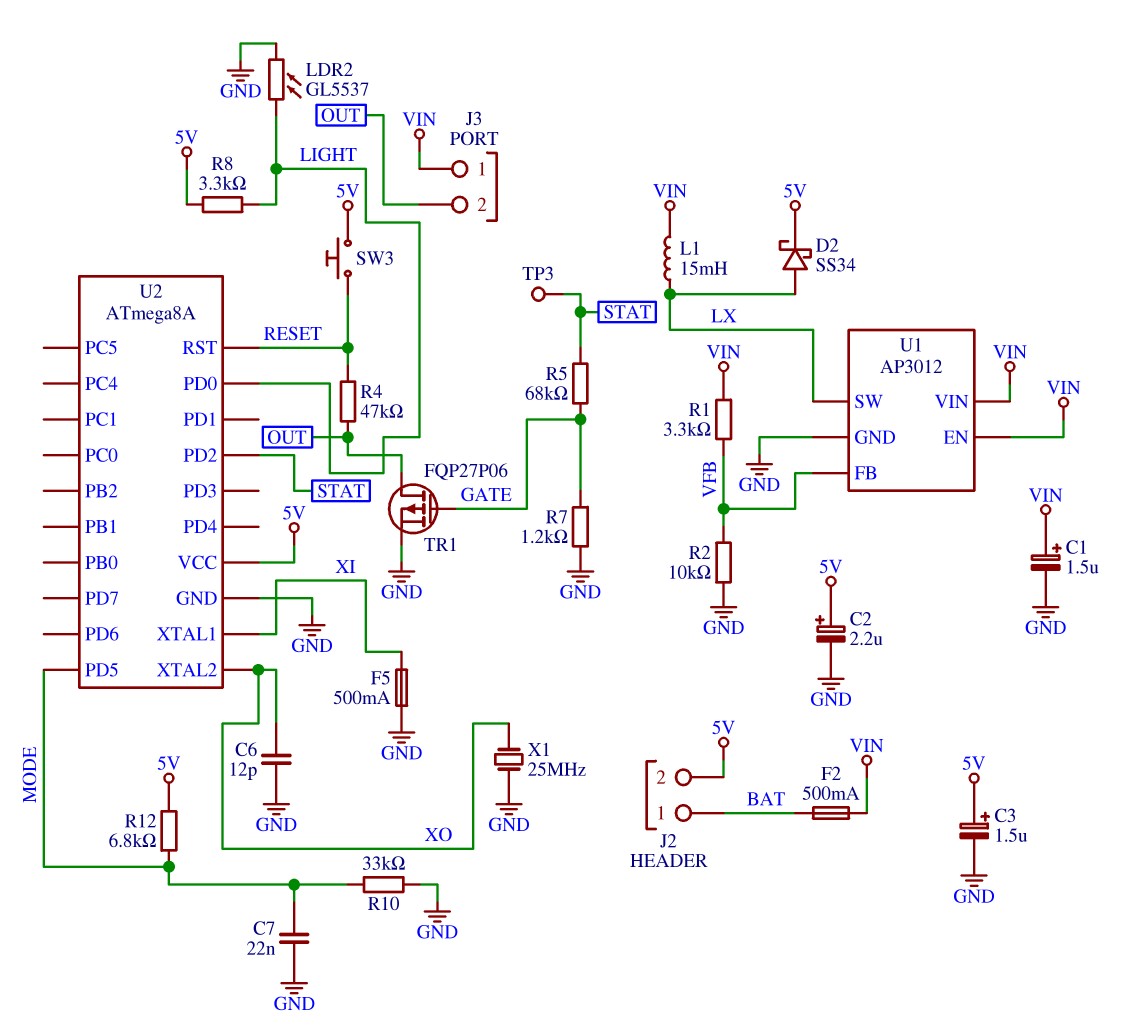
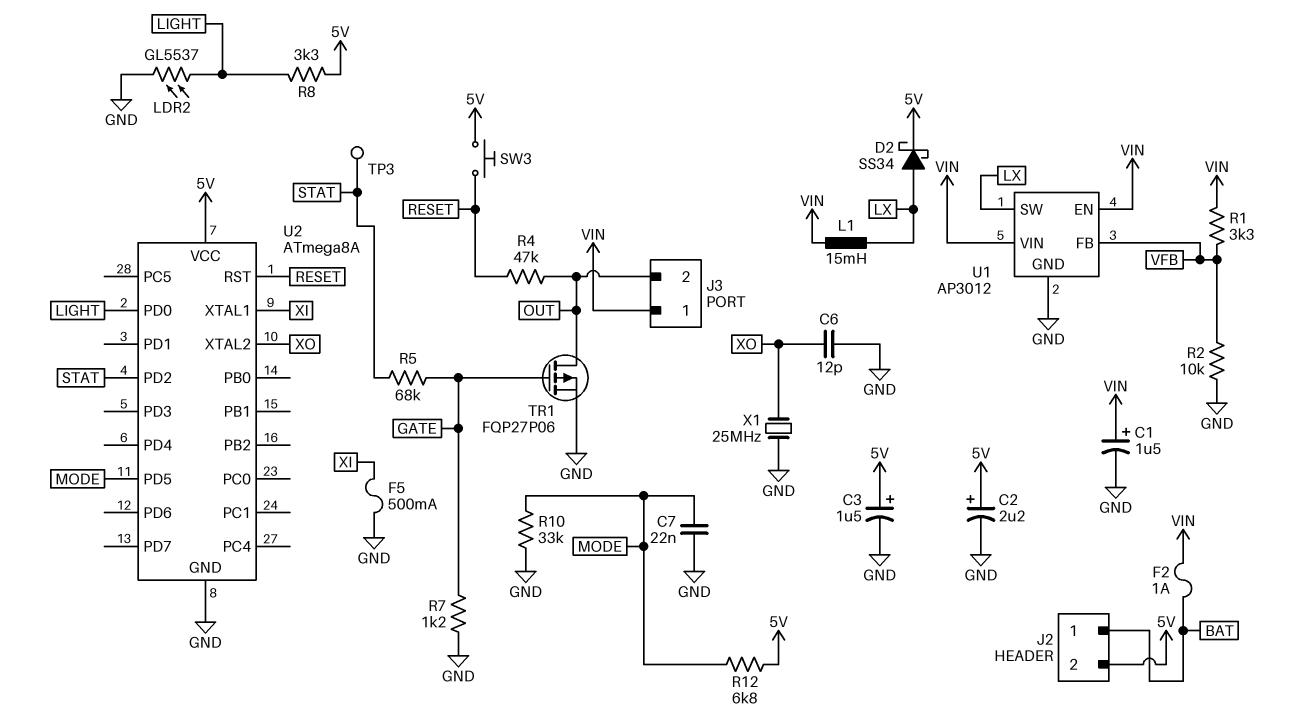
F2: 500mA (BAT, VIN) -> 1A (BAT, VIN)

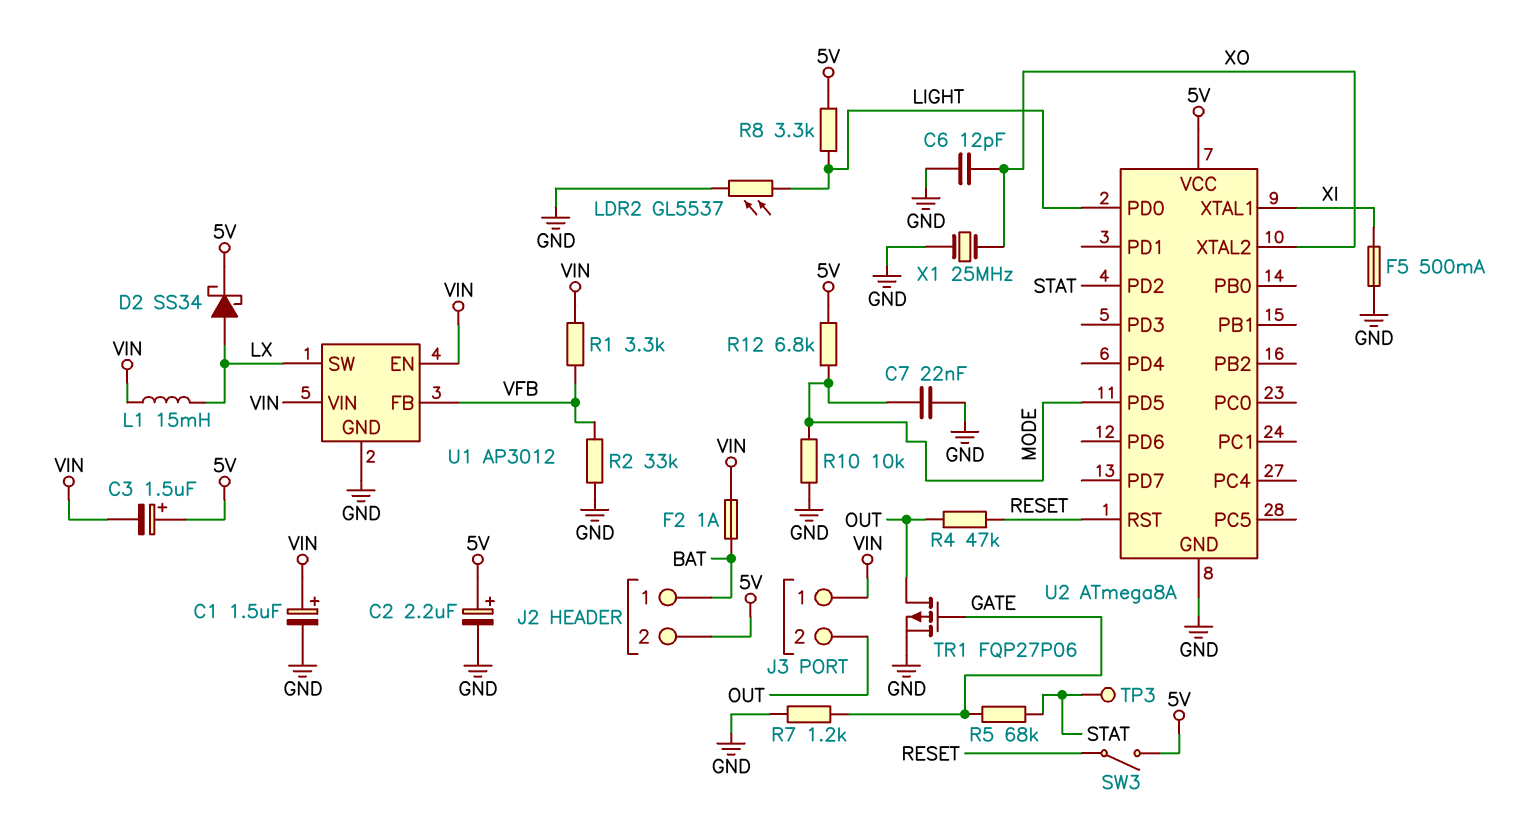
C3: 1.5uF (plus 5V, minus GND) -> 1.5uF (plus 5V, minus VIN)
R2: 10k (GND, VFB) -> 33k (GND, VFB)
R10: 33k (GND, MODE) -> 10k (GND, MODE)
SW3: button (5V, RESET) -> switch (5V, RESET)

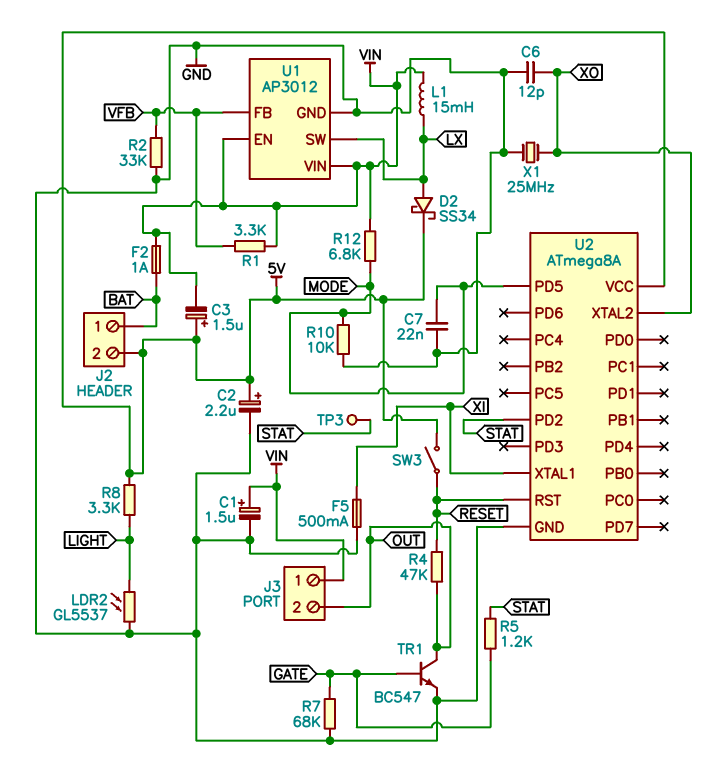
R5: 68k (GATE, STAT) -> 1.2k (GATE, STAT)
R7: 1.2k (GATE, GND) -> 68k (GATE, GND)
R12: 6.8k (5V, MODE) -> 6.8k (MODE, VIN)
TR1: PMOS FQP27P06 (G GATE, D OUT, S GND) -> NPN BC547 (B GATE, C OUT, E GND)
U2 pin PD0: LIGHT -> none

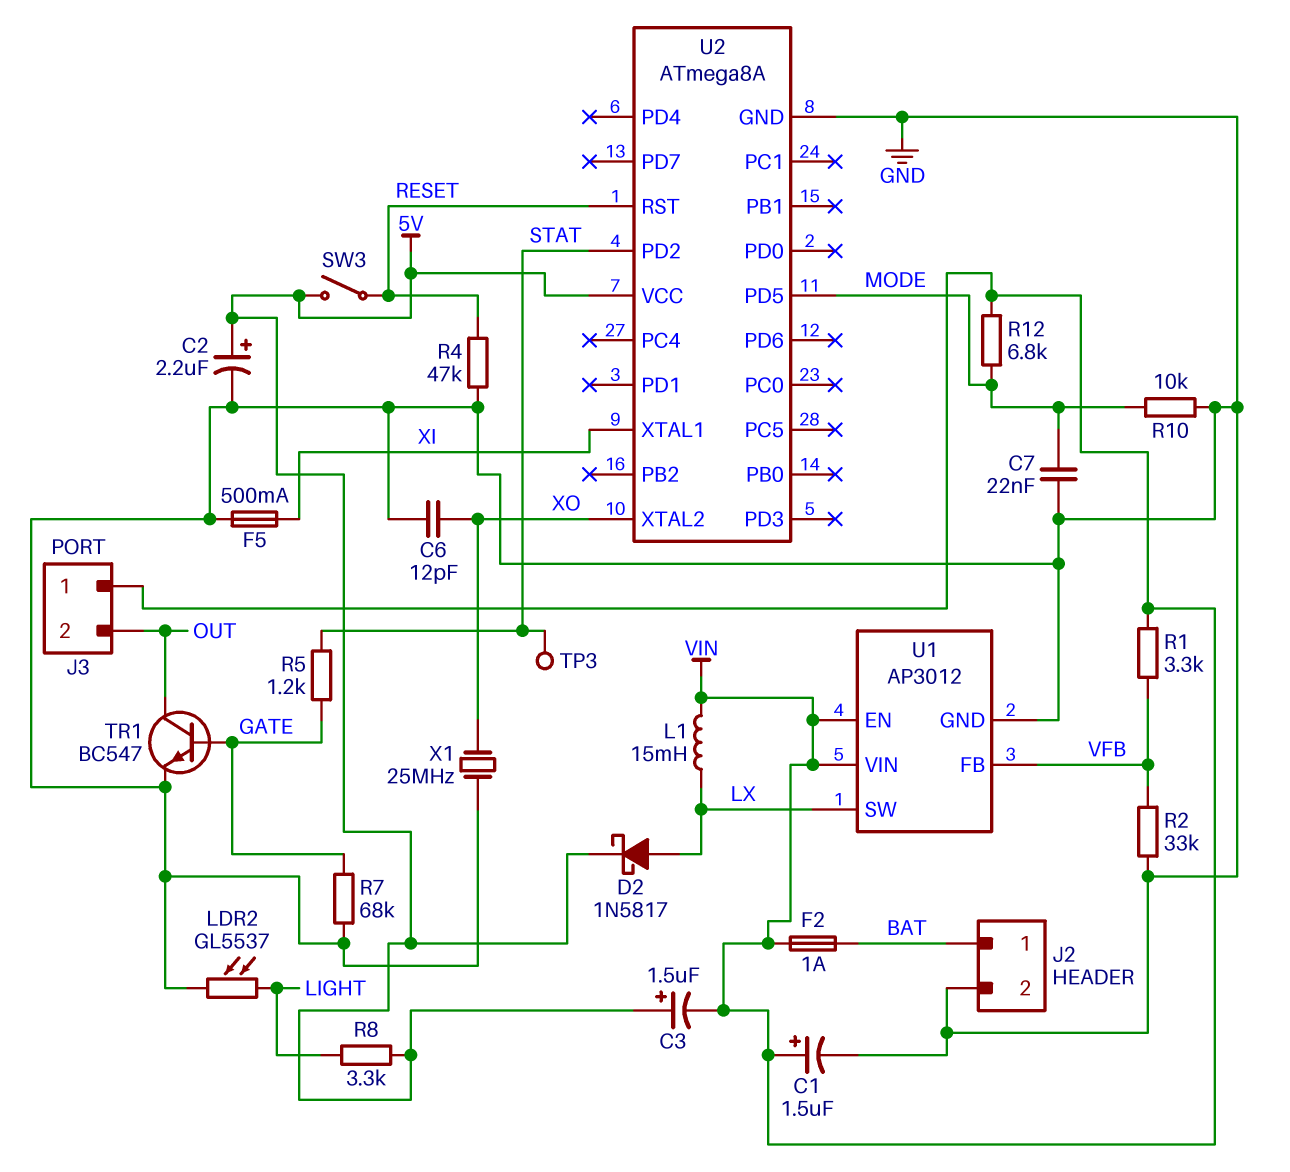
D2: schottky SS34 (A LX, K 5V) -> schottky 1N5817 (A LX, K 5V)
J2 pin 2: 5V -> GND
R4: 47k (OUT, RESET) -> 47k (GND, RESET)

